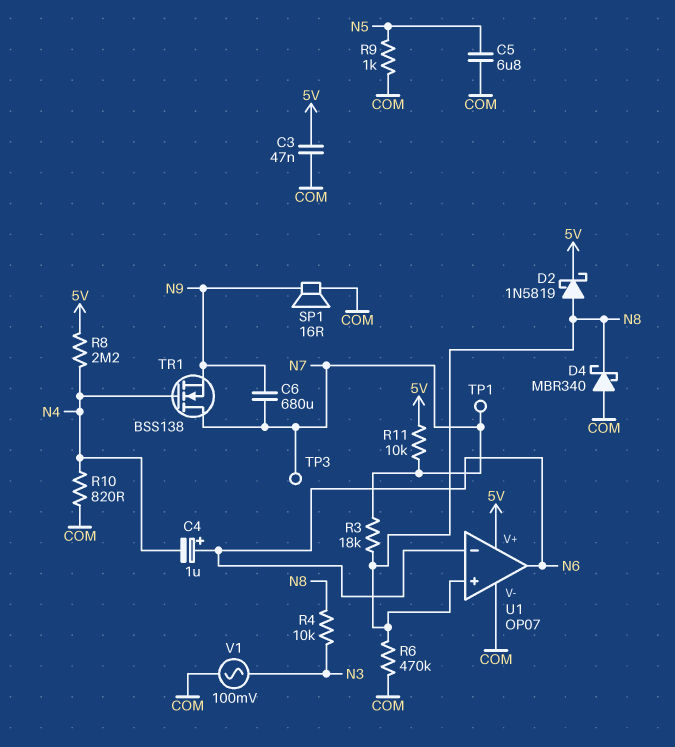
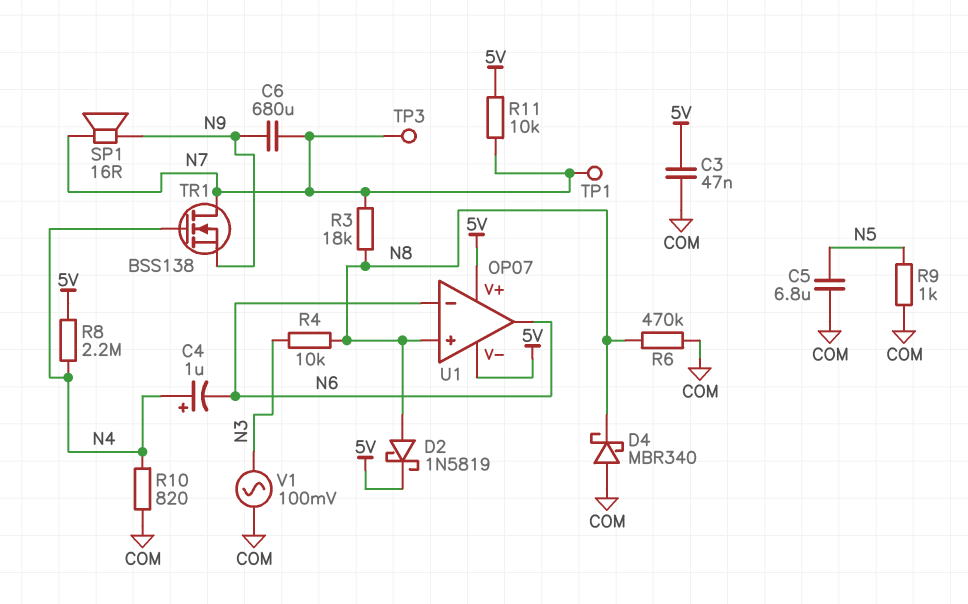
C4: 1uF (plus N6, minus N4) -> 1uF (plus N4, minus N6)
SP1: speaker 16R (COM, N9) -> speaker 16R (N7, N9)
U1 pin V-: COM -> 5V

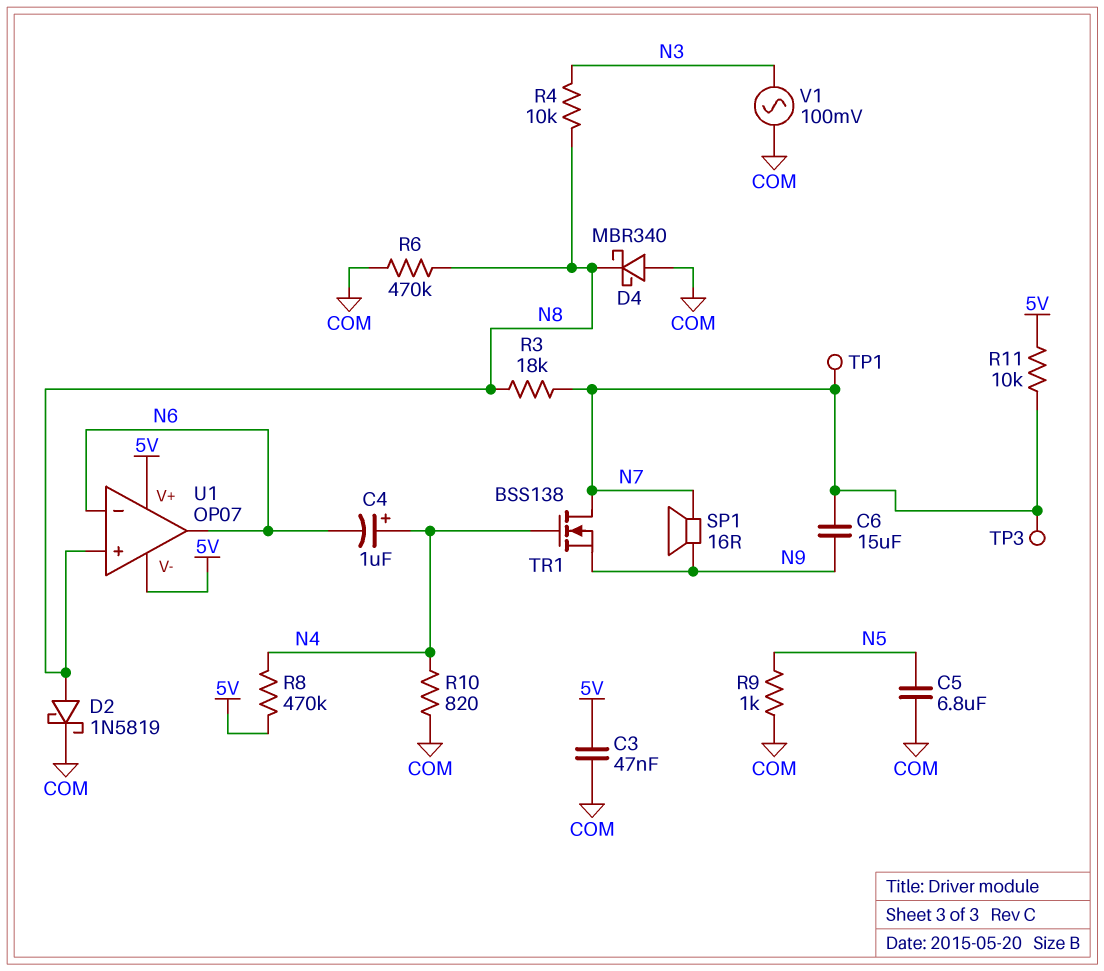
C6: 680uF (N7, N9) -> 15uF (N7, N9)
D2: schottky 1N5819 (A N8, K 5V) -> schottky 1N5819 (A N8, K COM)
R8: 2.2M (5V, N4) -> 470k (5V, N4)

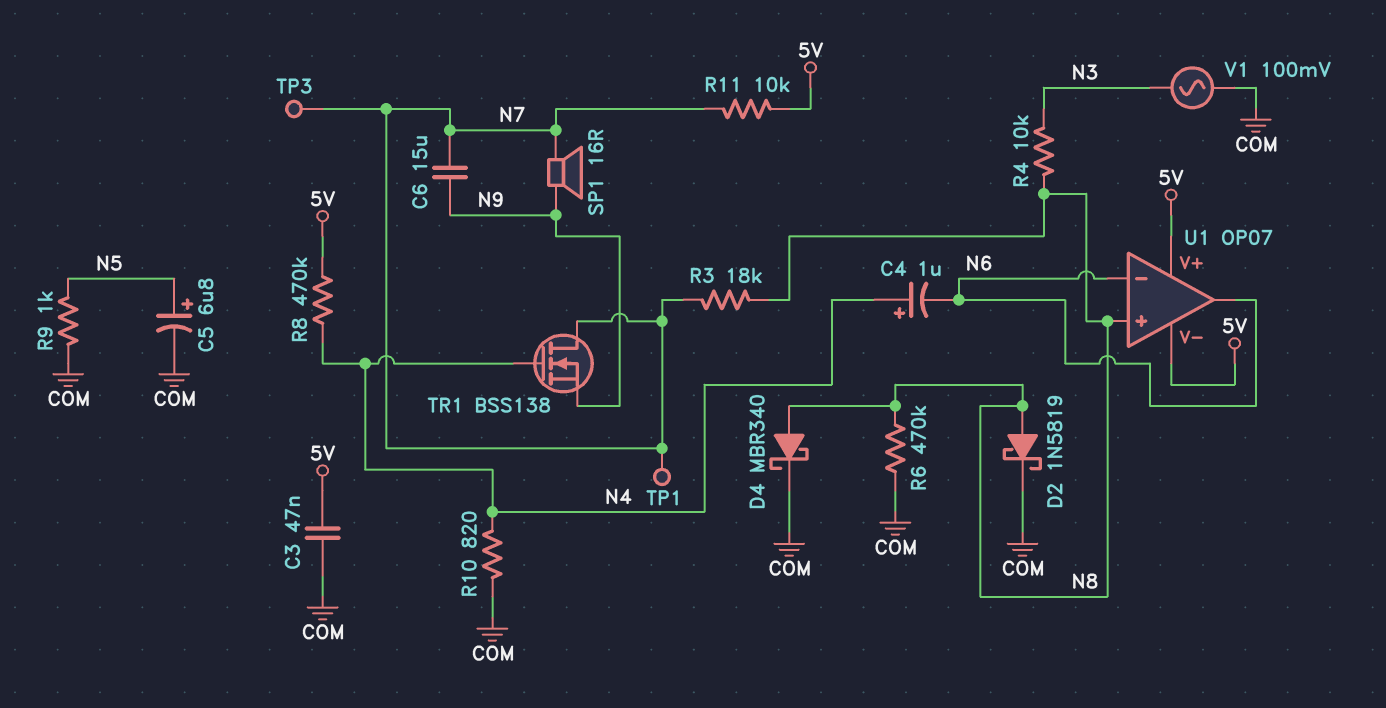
C5: 6.8uF (COM, N5) -> 6.8uF (plus N5, minus COM)
D4: schottky MBR340 (A COM, K N8) -> schottky MBR340 (A N8, K COM)

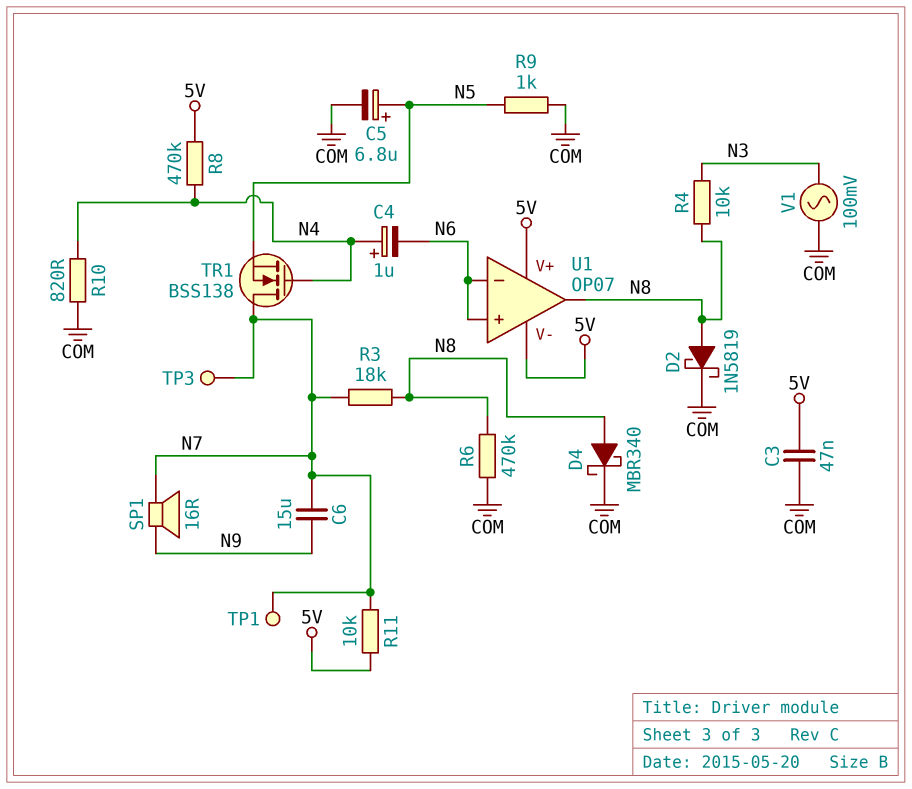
TR1: NMOS BSS138 (G N4, D N7, S N9) -> NMOS BSS138 (G N4, D N7, S N5)
U1 pin in+: N8 -> N6
U1 pin out: N6 -> N8

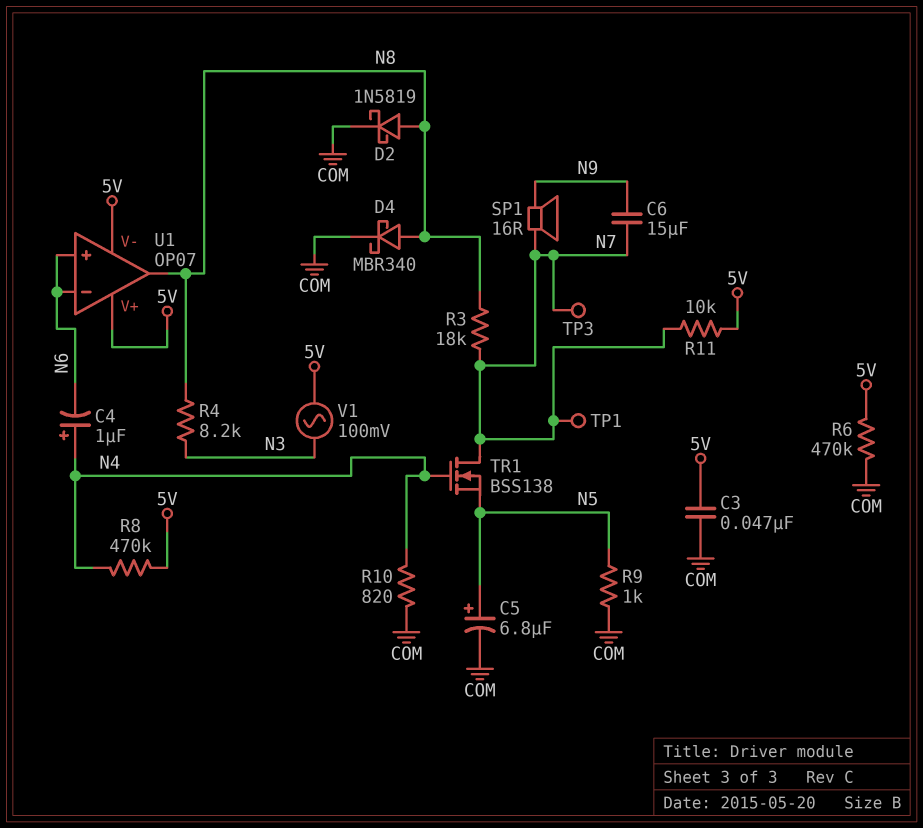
R4: 10k (N3, N8) -> 8.2k (N3, N8)
R6: 470k (COM, N8) -> 470k (5V, COM)
V1: AC 100mV (COM, N3) -> AC 100mV (5V, N3)

